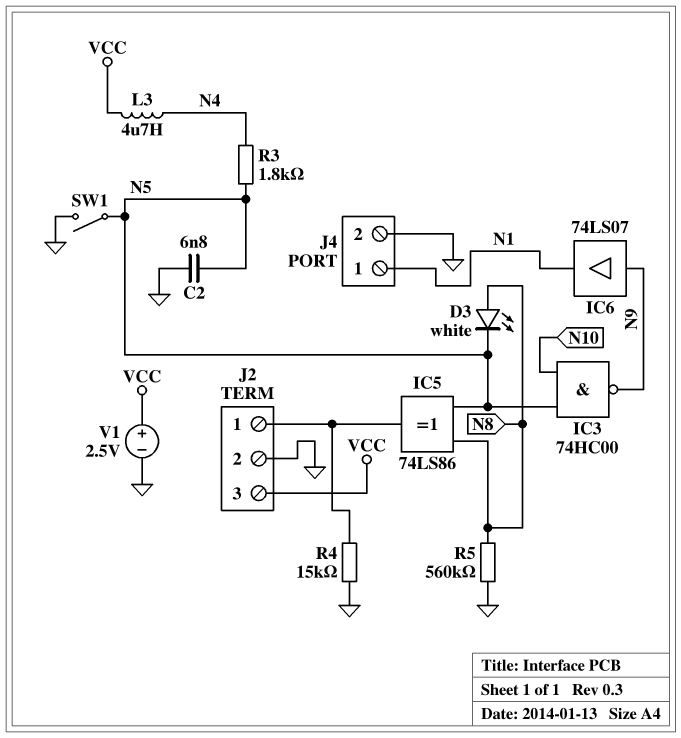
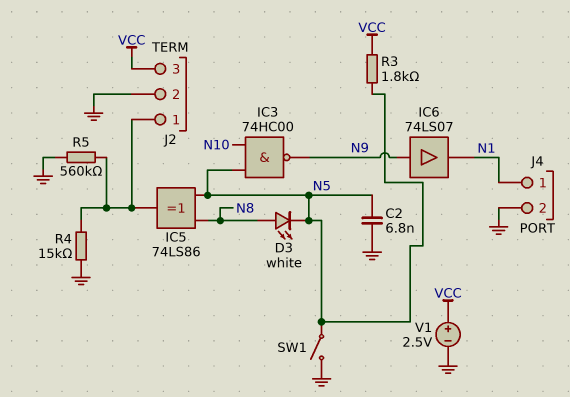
L3: 4.7uH (N4, VCC) -> none
R3: 1.8k (N4, N5) -> 1.8k (N5, VCC)
R5: 560k (GND, N8) -> 560k (GND, J2/1)

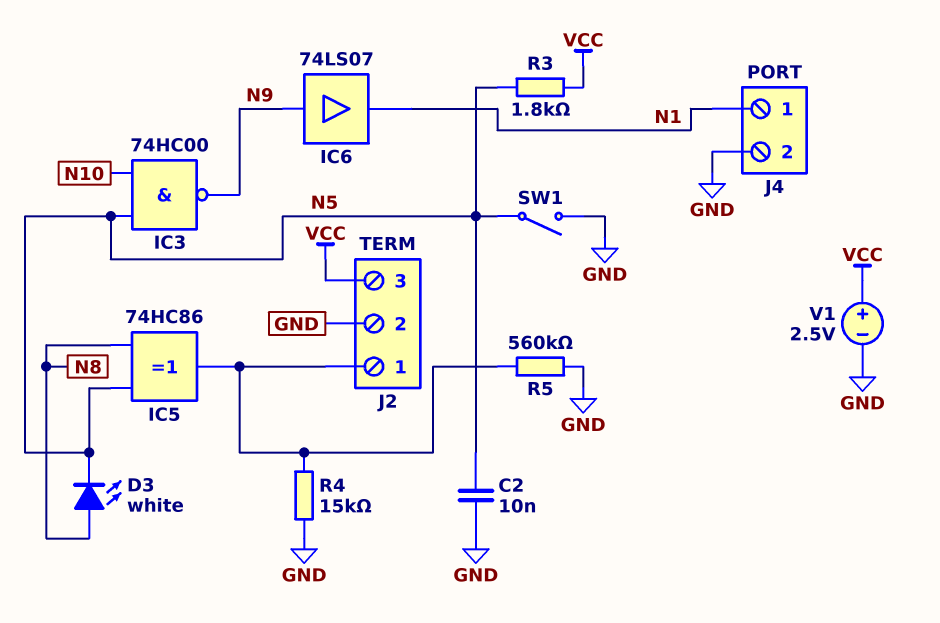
C2: 6.8nF (GND, N5) -> 10nF (GND, N5)
IC5: XOR 74LS86 (in N5, in N8, out J2/1) -> XOR 74HC86 (in N5, in N8, out J2/1)

